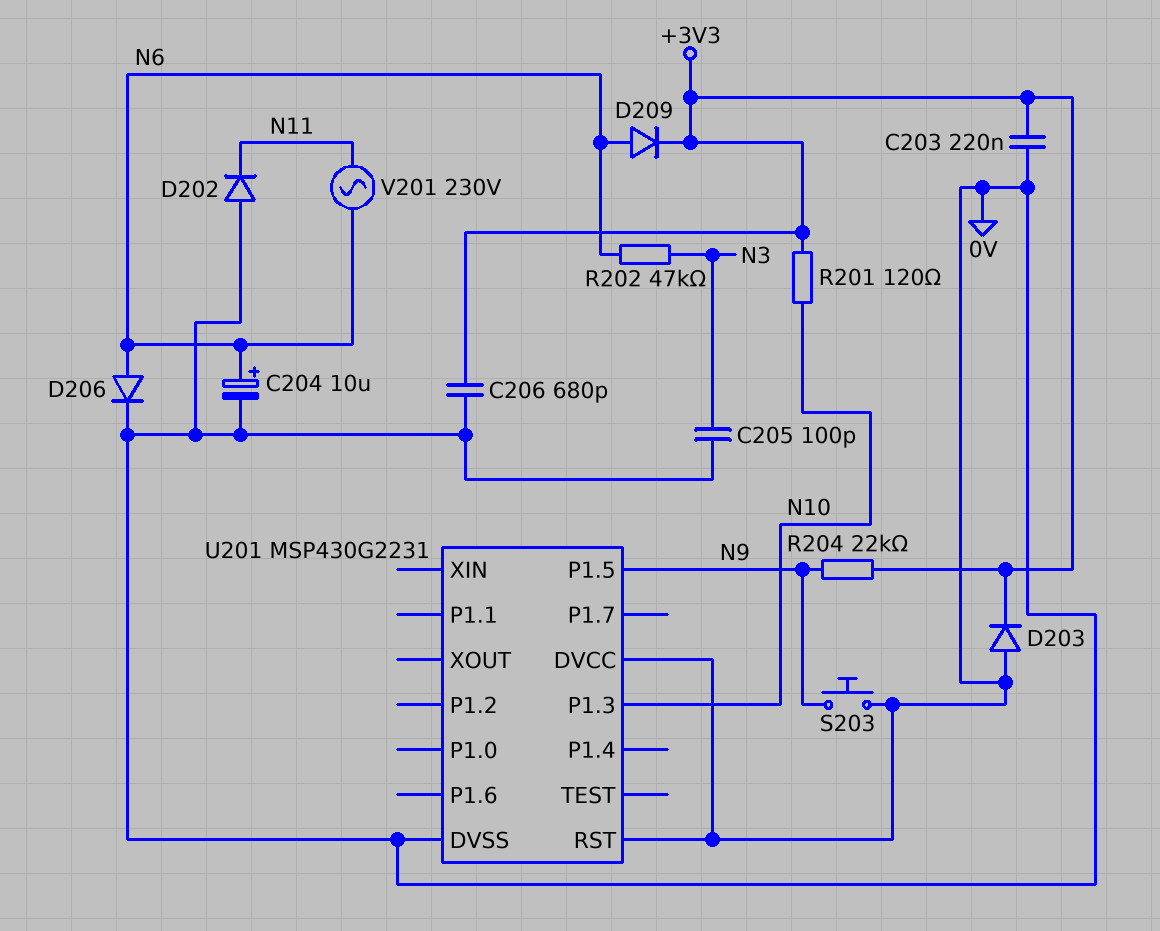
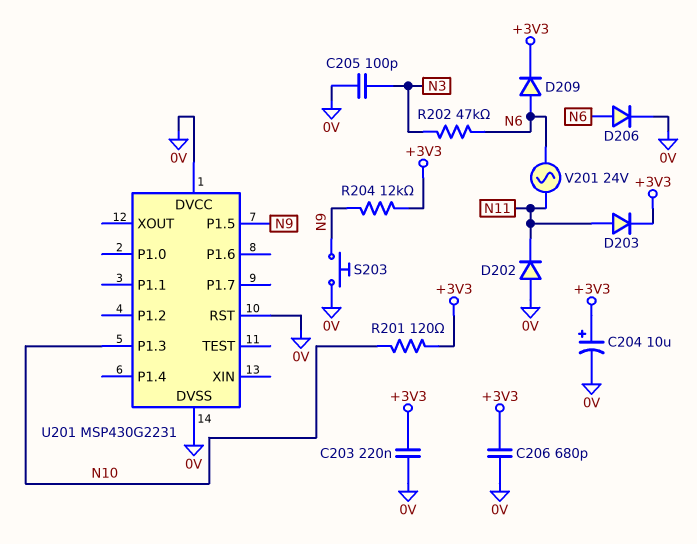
C204: 10uF (plus N6, minus 0V) -> 10uF (plus +3V3, minus 0V)
D203: diode (A 0V, K +3V3) -> diode (A N11, K +3V3)
R204: 22k (+3V3, N9) -> 12k (+3V3, N9)
V201: AC 230V (N6, N11) -> AC 24V (N6, N11)

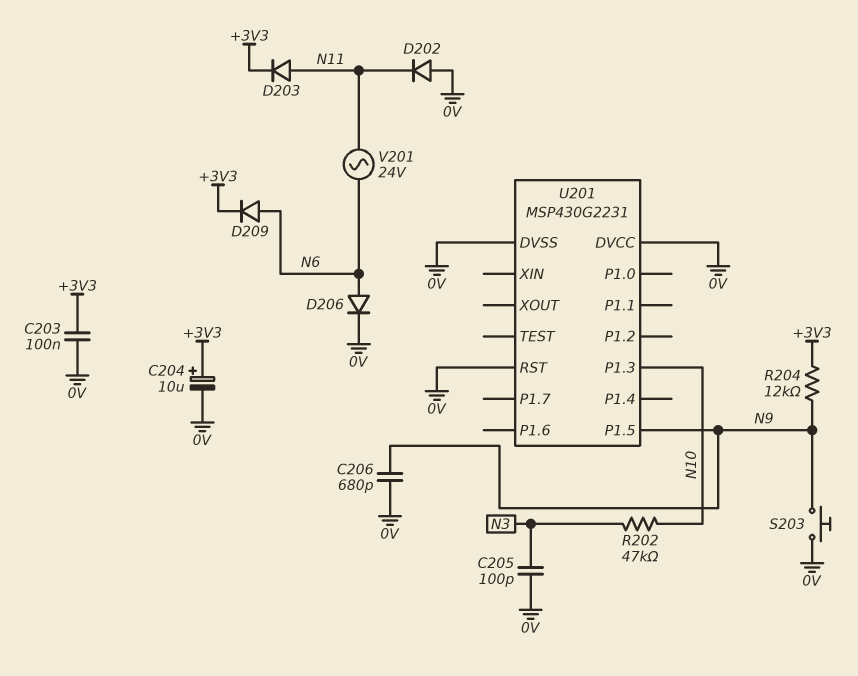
C203: 220nF (+3V3, 0V) -> 100nF (+3V3, 0V)
C206: 680pF (+3V3, 0V) -> 680pF (0V, N9)
R201: 120 (+3V3, N10) -> none
R202: 47k (N3, N6) -> 47k (N3, N10)

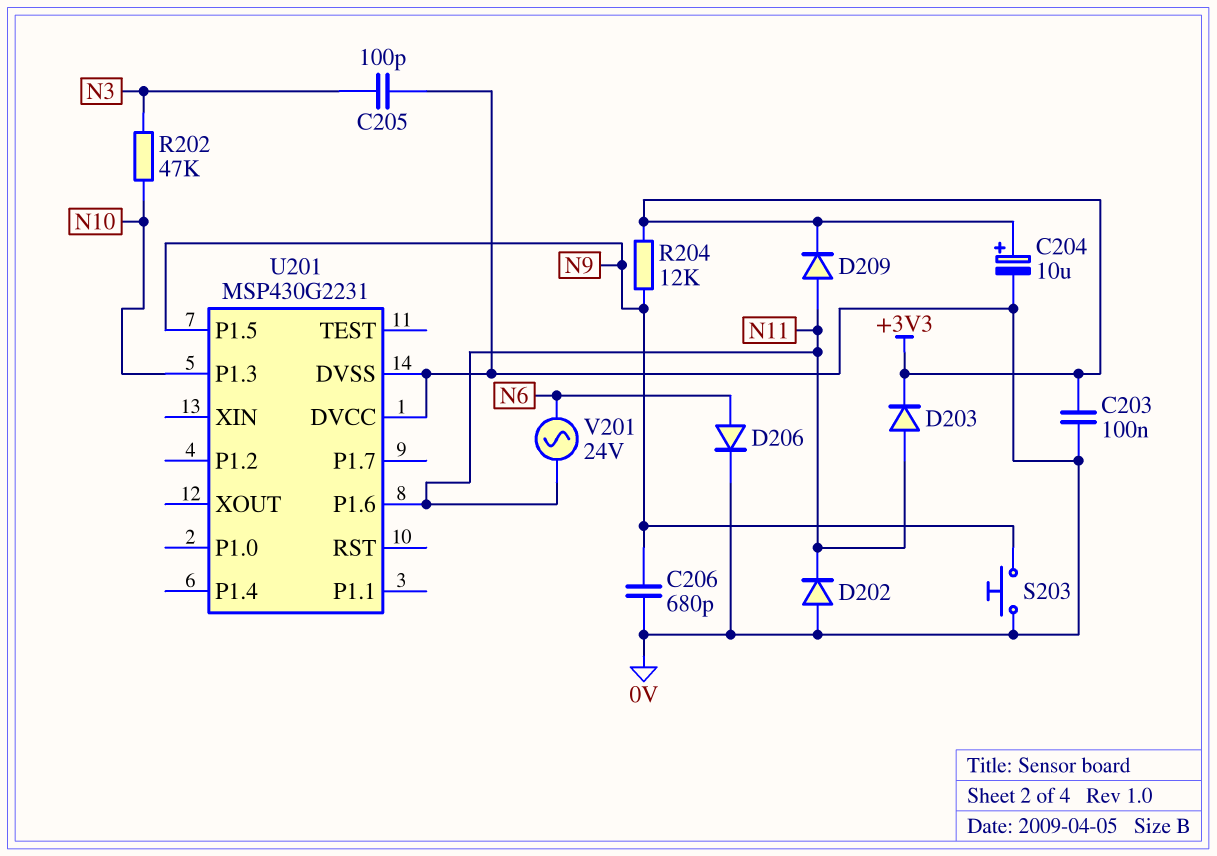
D209: diode (A N6, K +3V3) -> diode (A N11, K +3V3)
U201 pin P1.6: none -> N11
U201 pin RST: 0V -> none

